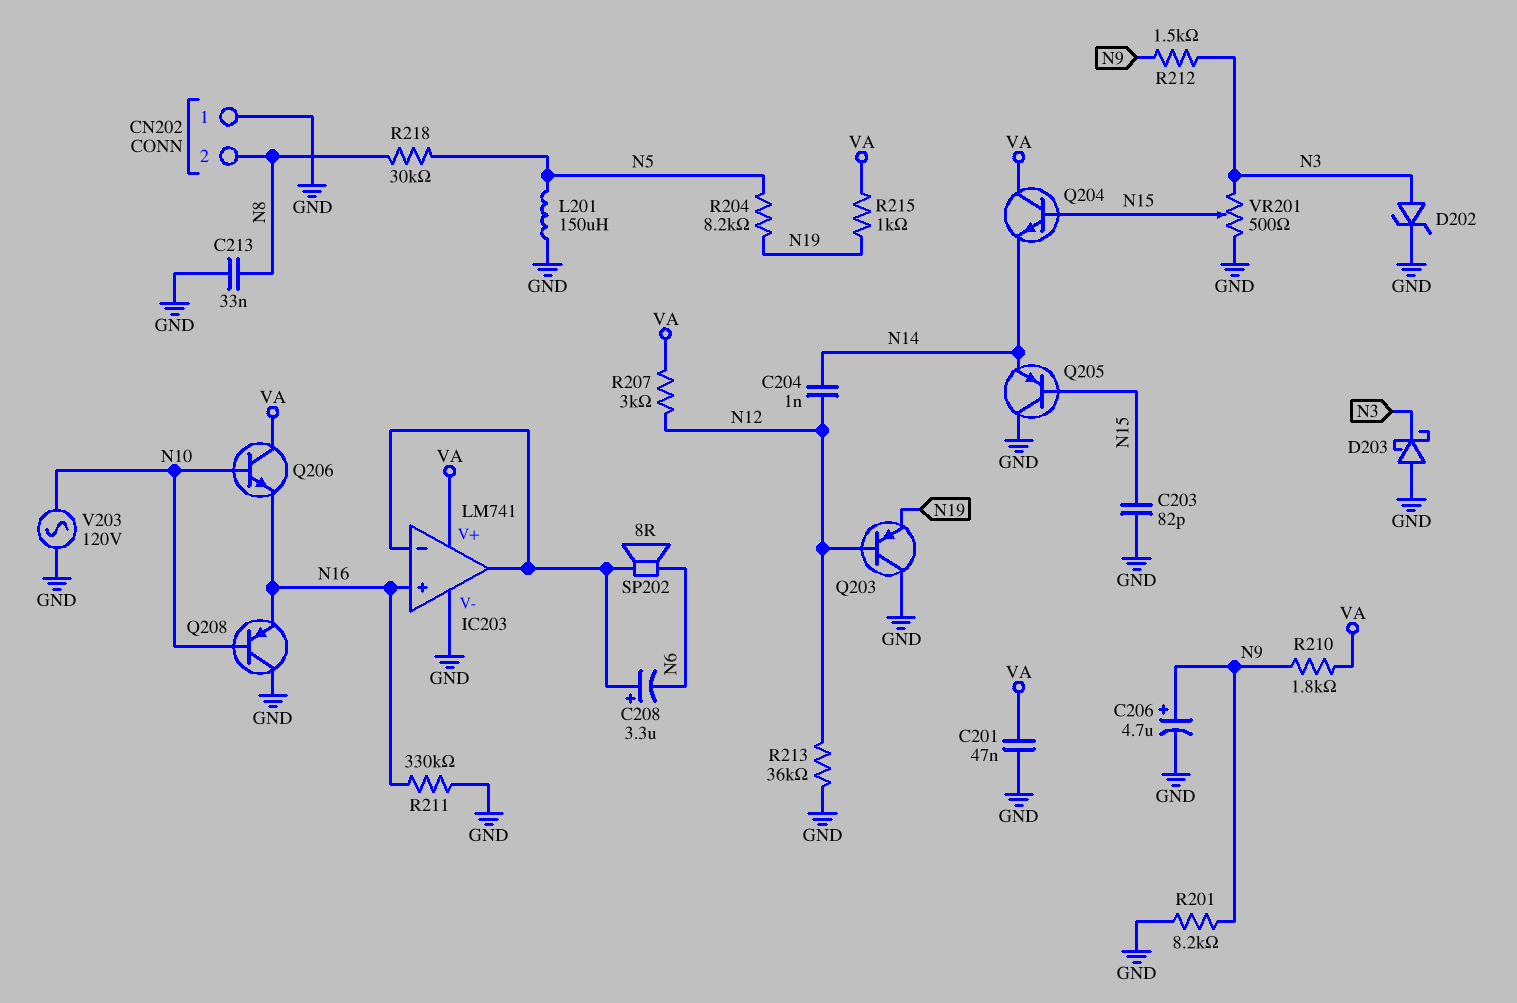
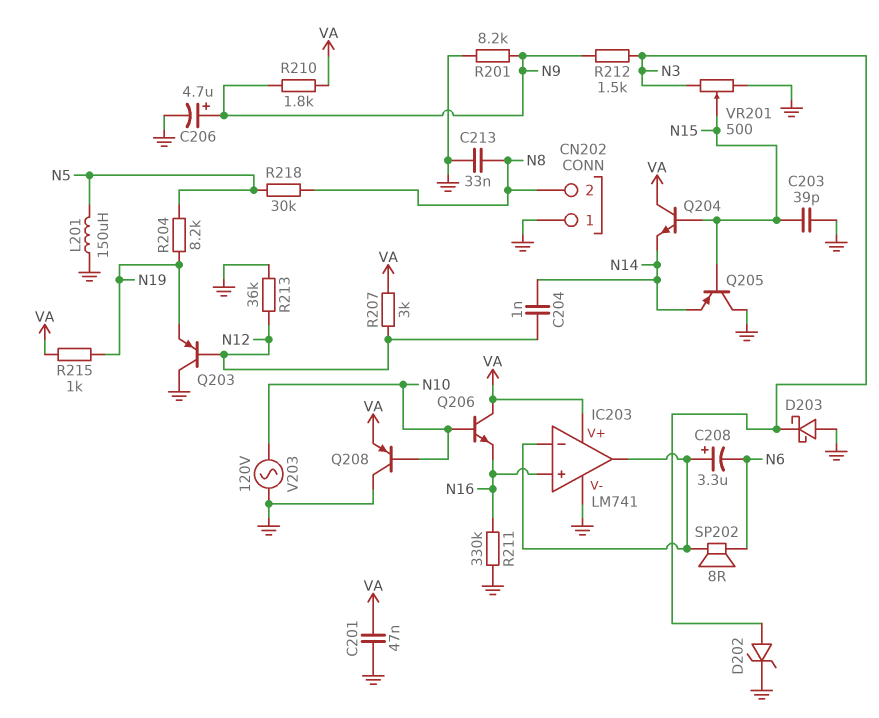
C203: 82pF (GND, N15) -> 39pF (GND, N15)
Q208: PNP (B N10, C GND, E N16) -> PNP (B N10, C GND, E VA)

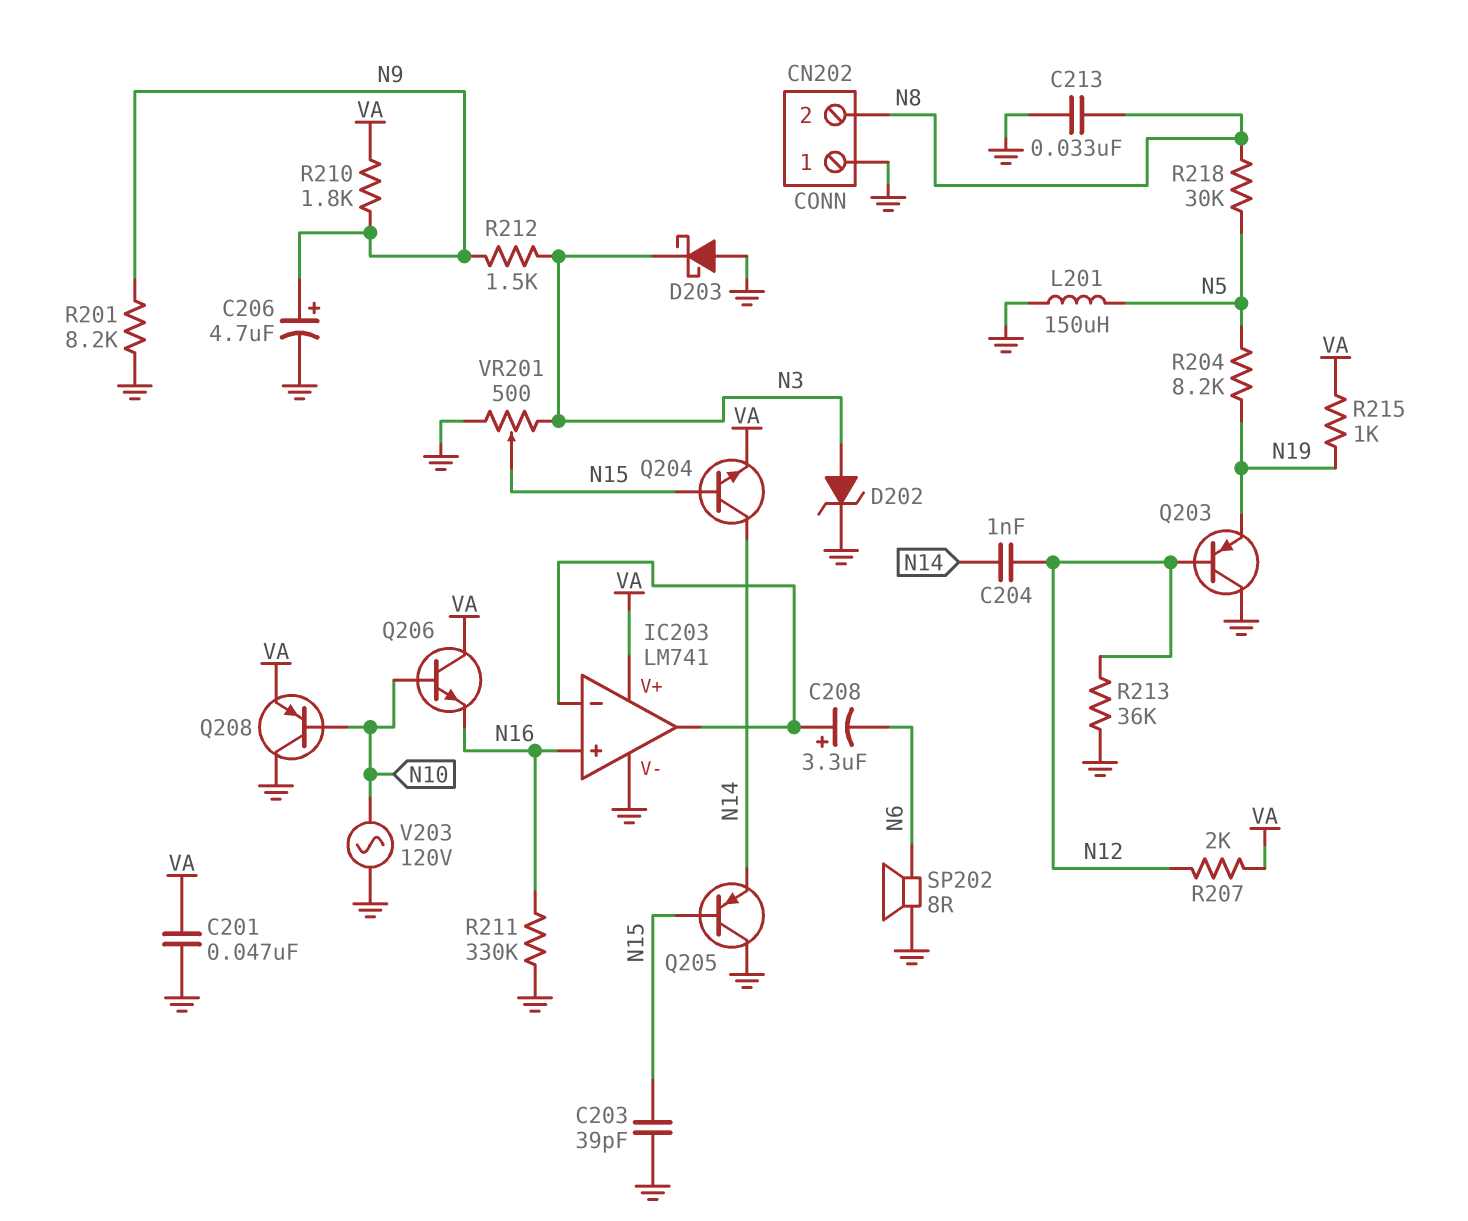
Q204: NPN (B N15, C VA, E N14) -> NPN (B N15, C N14, E VA)
R207: 3k (N12, VA) -> 2k (N12, VA)
SP202: speaker 8R (IC203/in-, N6) -> speaker 8R (GND, N6)

